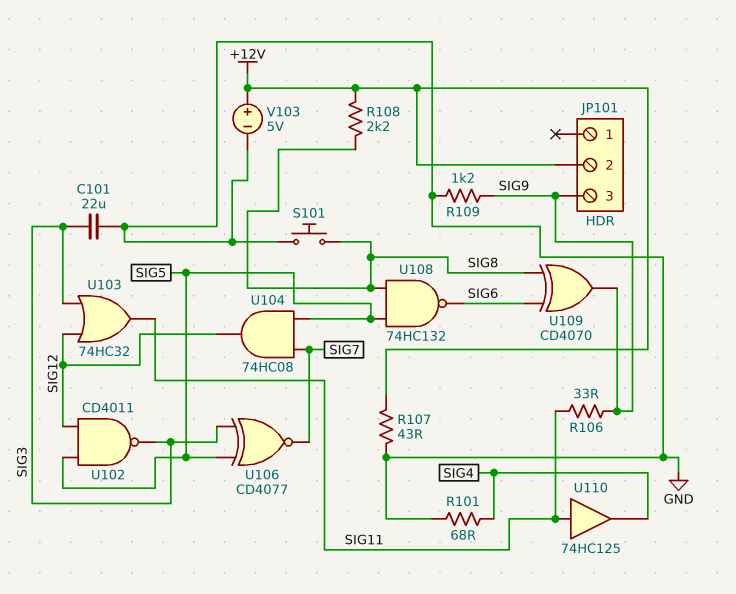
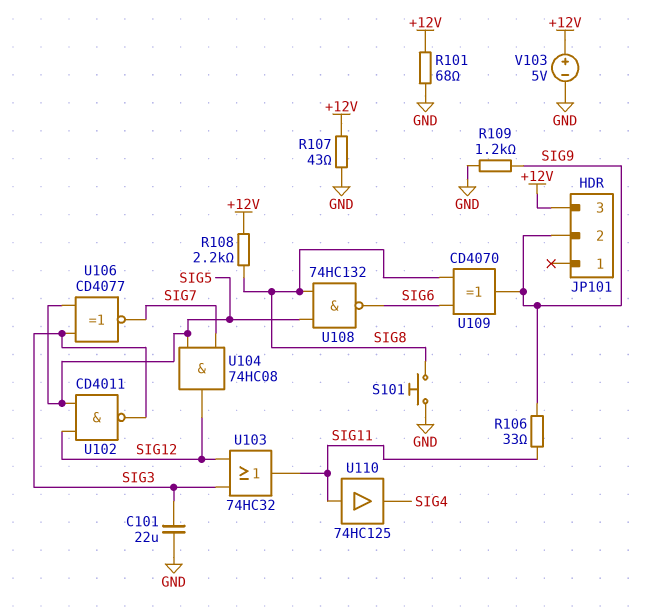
JP101 pin 2: +12V -> SIG9
JP101 pin 3: SIG9 -> +12V
R101: 68 (GND, SIG4) -> 68 (+12V, GND)

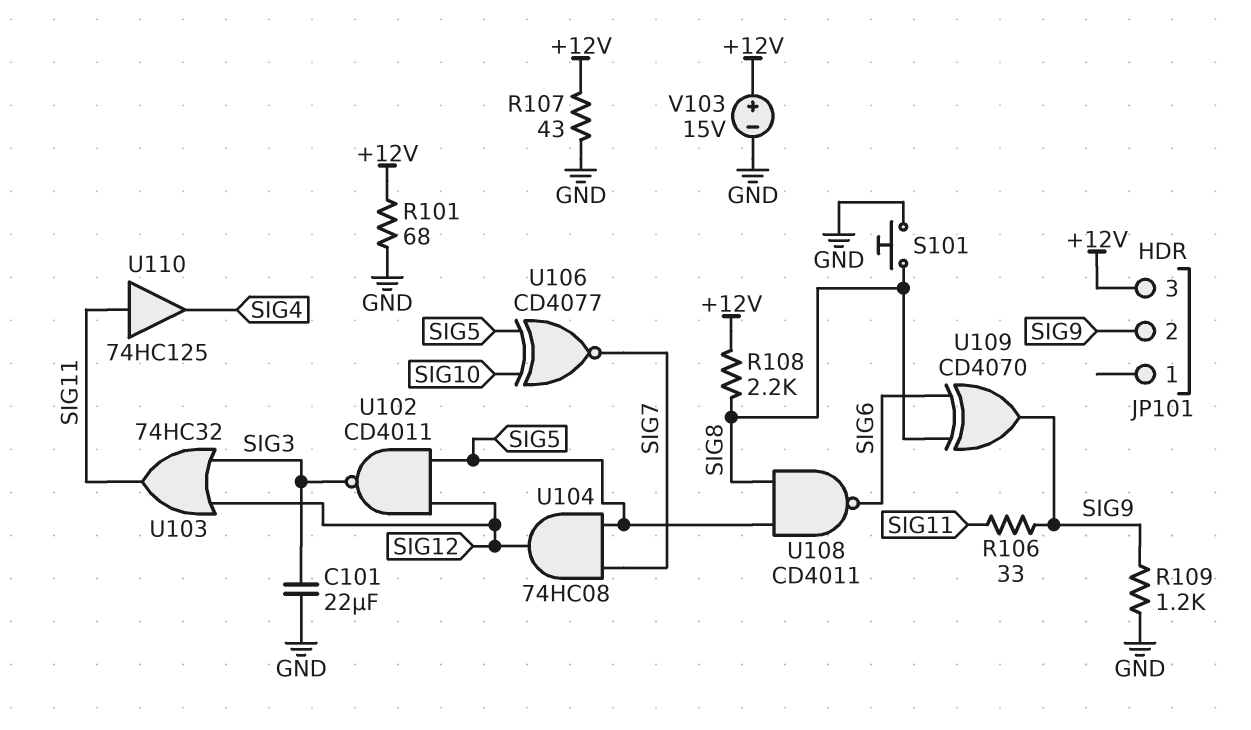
U106: XNOR CD4077 (in SIG3, in SIG5, out SIG7) -> XNOR CD4077 (in SIG5, in SIG10, out SIG7)
U108: NAND 74HC132 (in SIG5, in SIG8, out SIG6) -> NAND CD4011 (in SIG5, in SIG8, out SIG6)
V103: 5V (plus +12V, minus GND) -> 15V (plus +12V, minus GND)

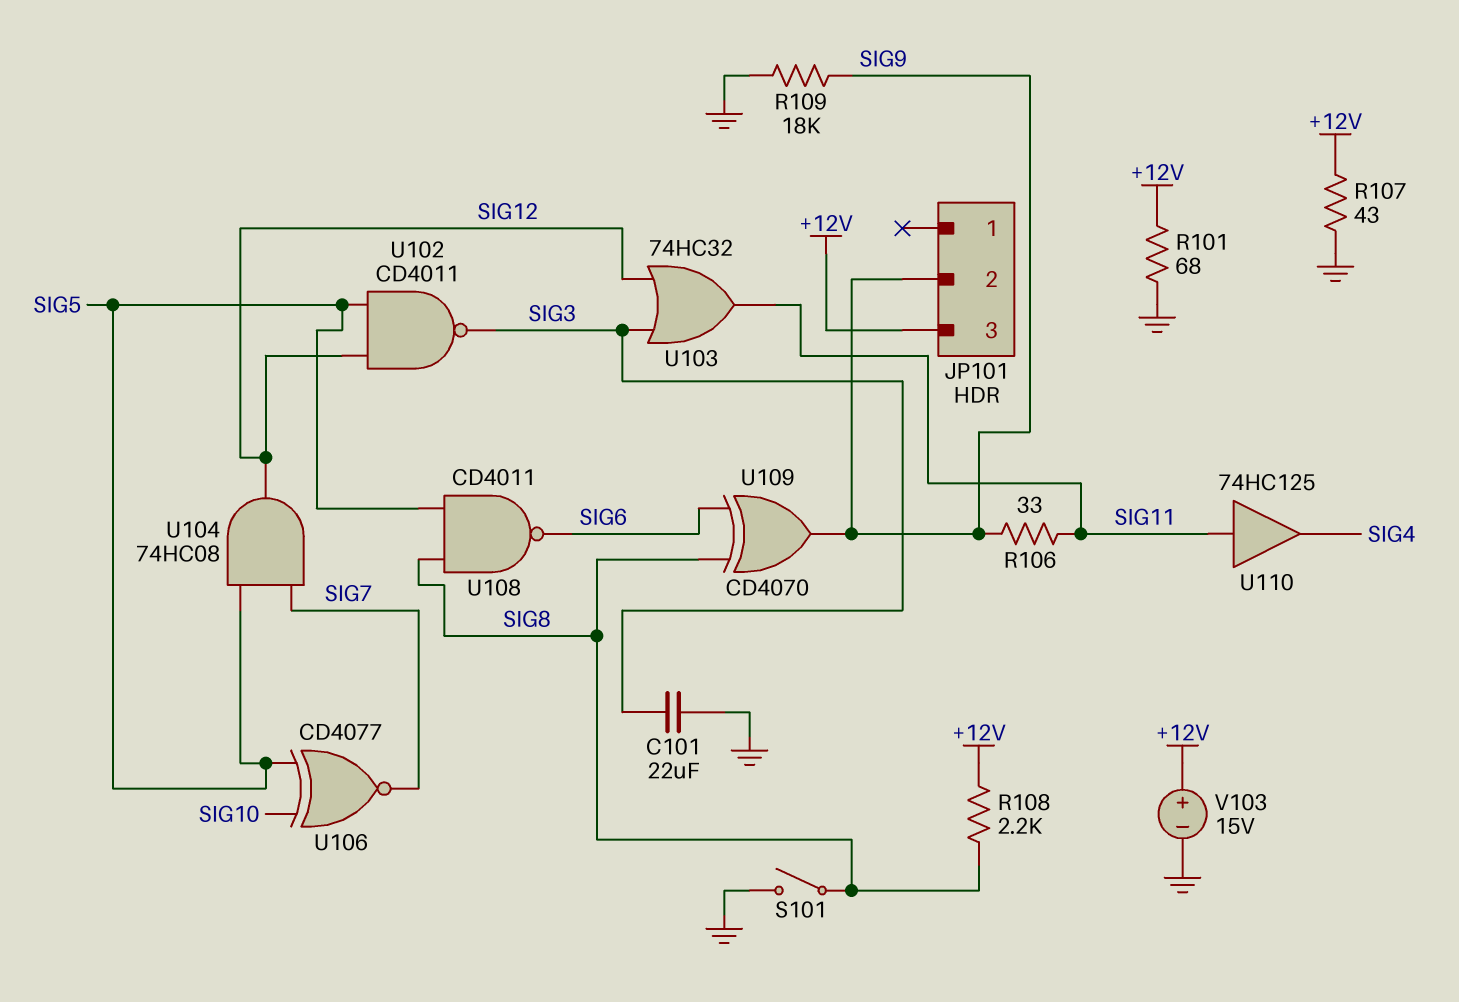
R109: 1.2k (GND, SIG9) -> 18k (GND, SIG9)
S101: button (GND, SIG8) -> switch (GND, SIG8)

